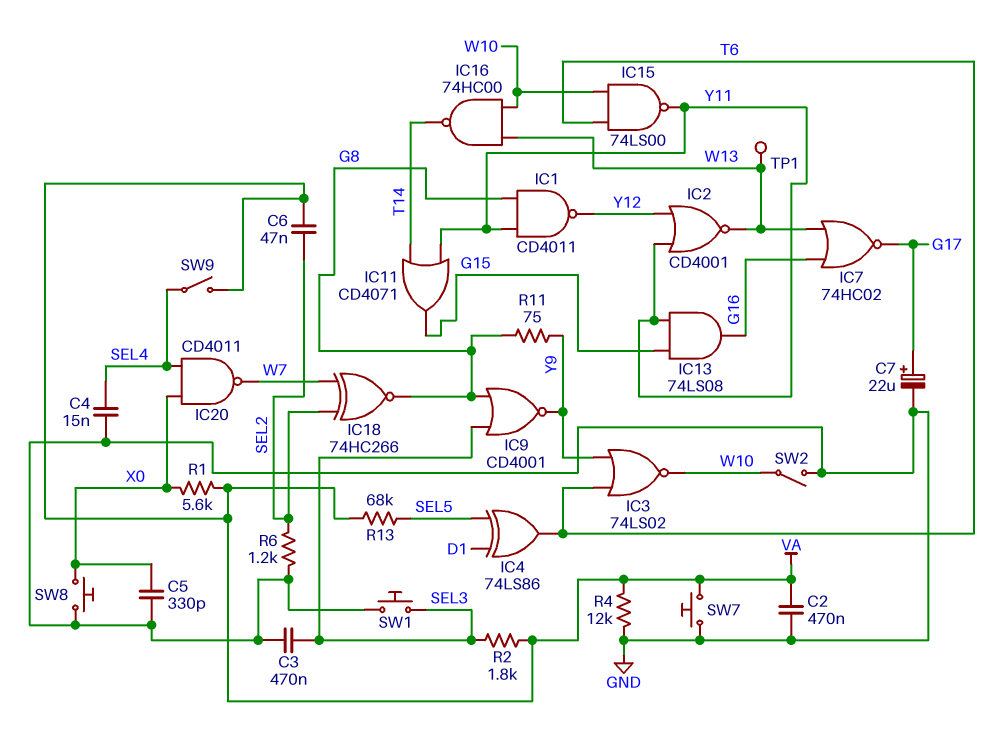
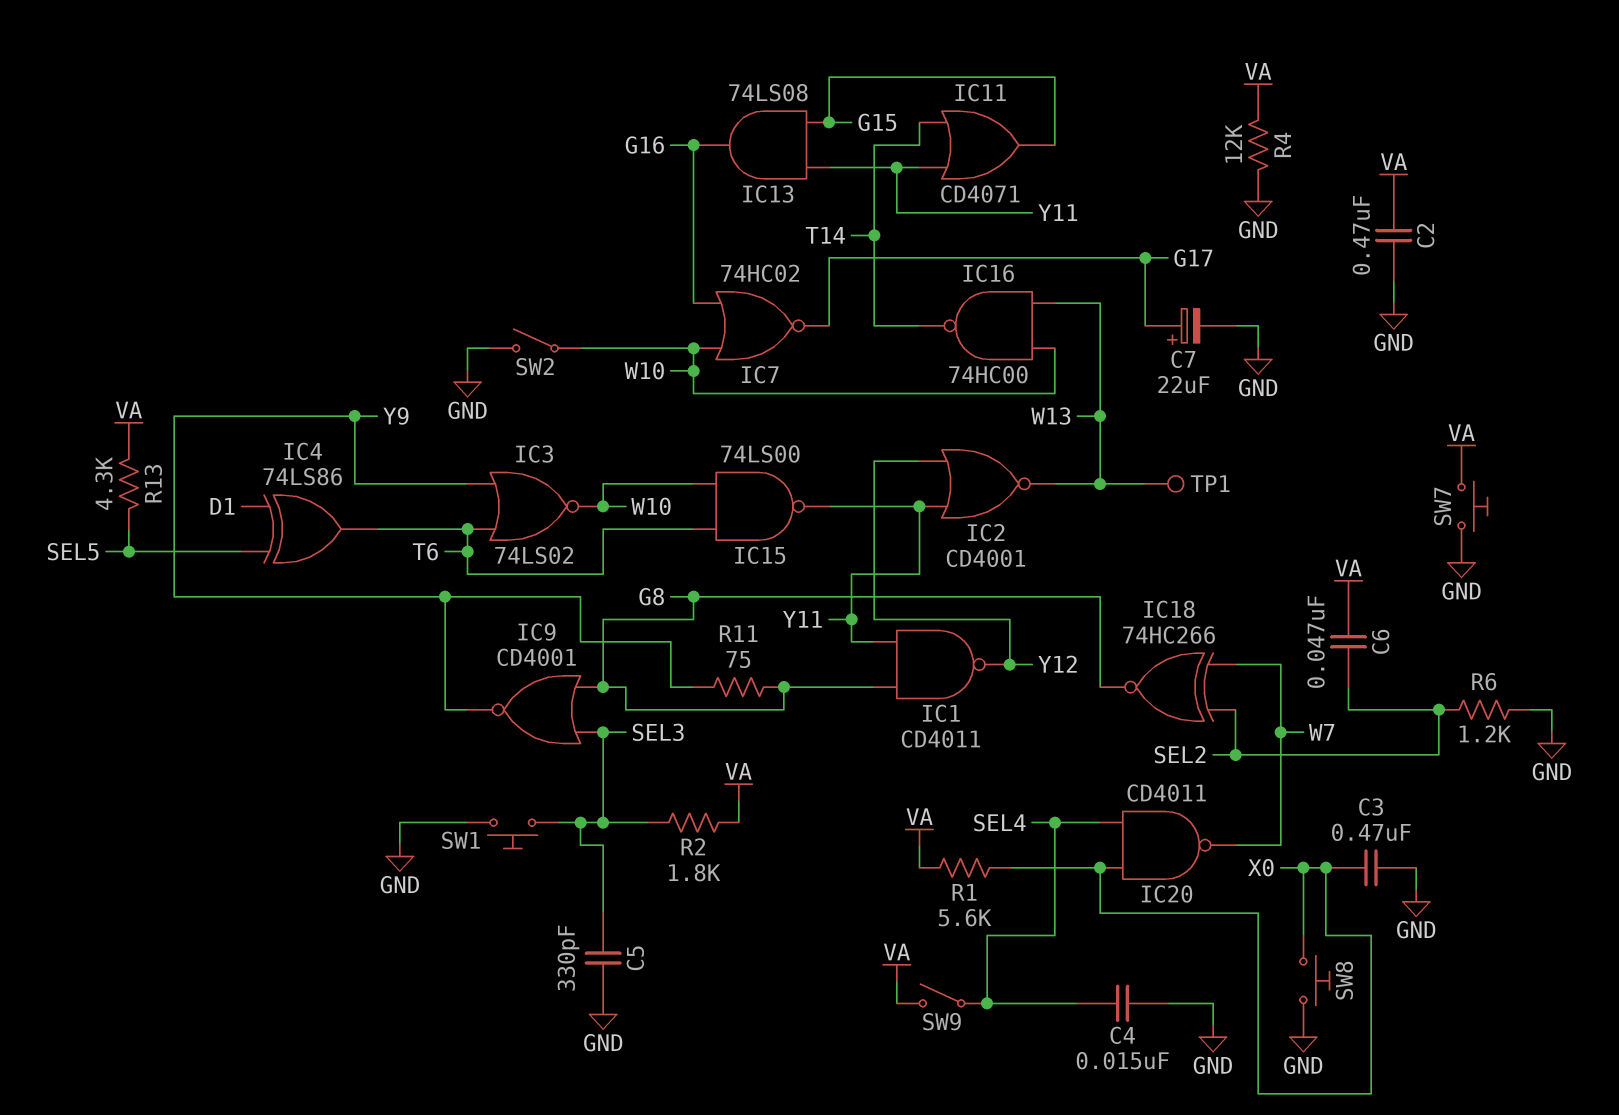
C3: 470nF (GND, SEL3) -> 470nF (GND, X0)
C5: 330pF (GND, X0) -> 330pF (GND, SEL3)
IC7: NOR 74HC02 (in G16, in W13, out G17) -> NOR 74HC02 (in G16, in W10, out G17)
R13: 68k (SEL5, VA) -> 4.3k (SEL5, VA)

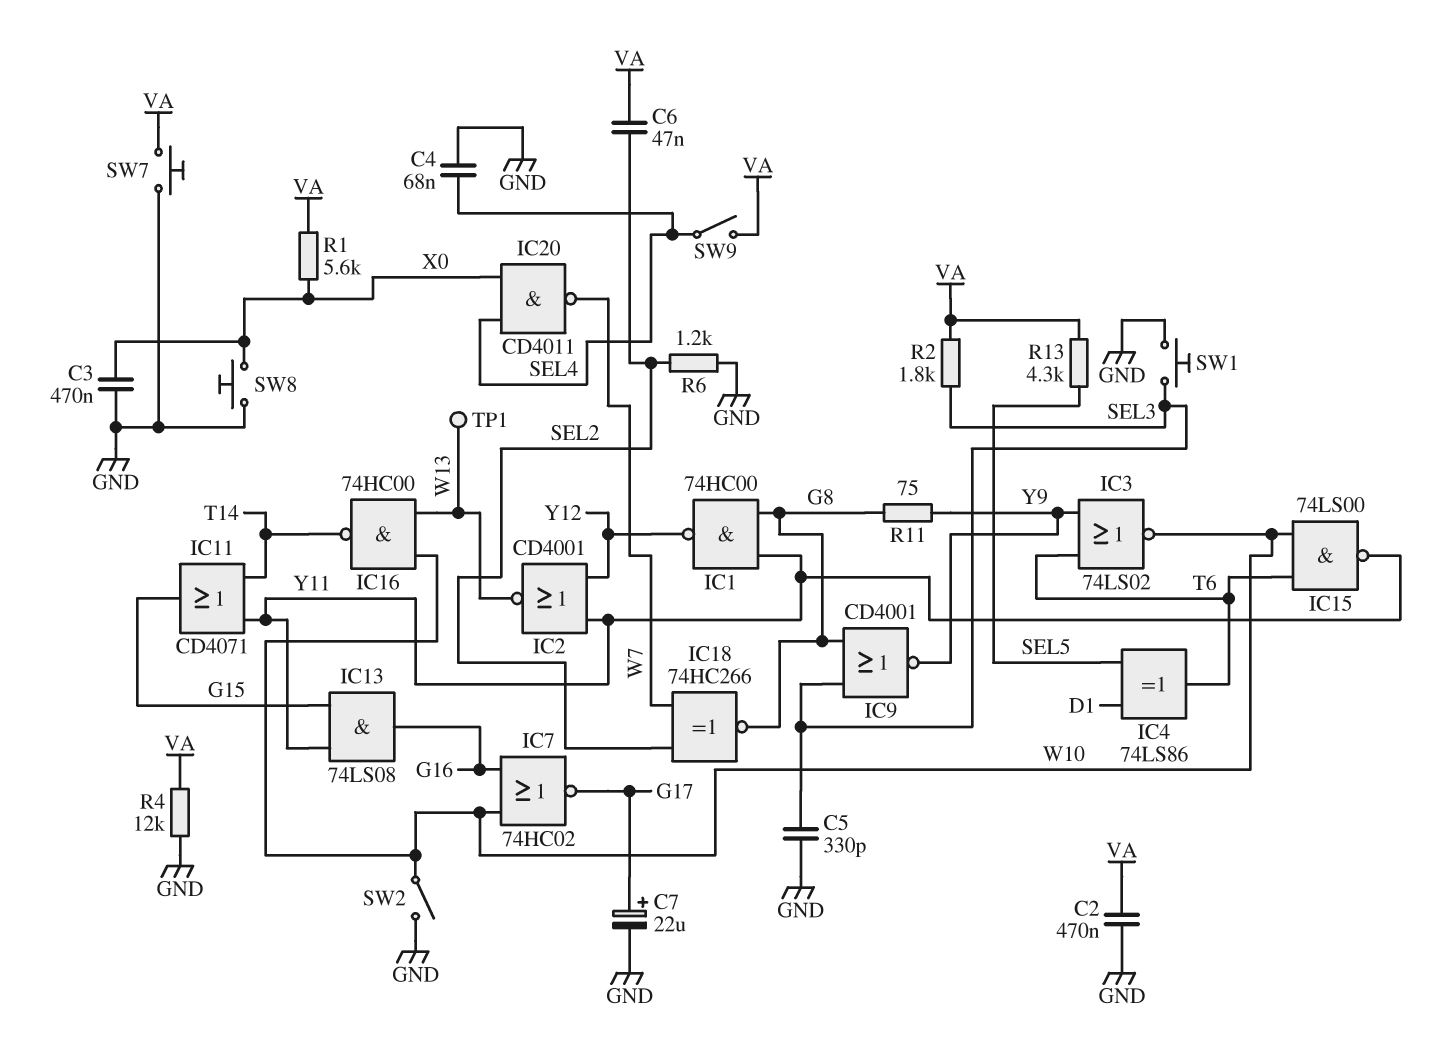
C4: 15nF (GND, SEL4) -> 68nF (GND, SEL4)
IC1: NAND CD4011 (in G8, in Y11, out Y12) -> NAND 74HC00 (in G8, in Y11, out Y12)

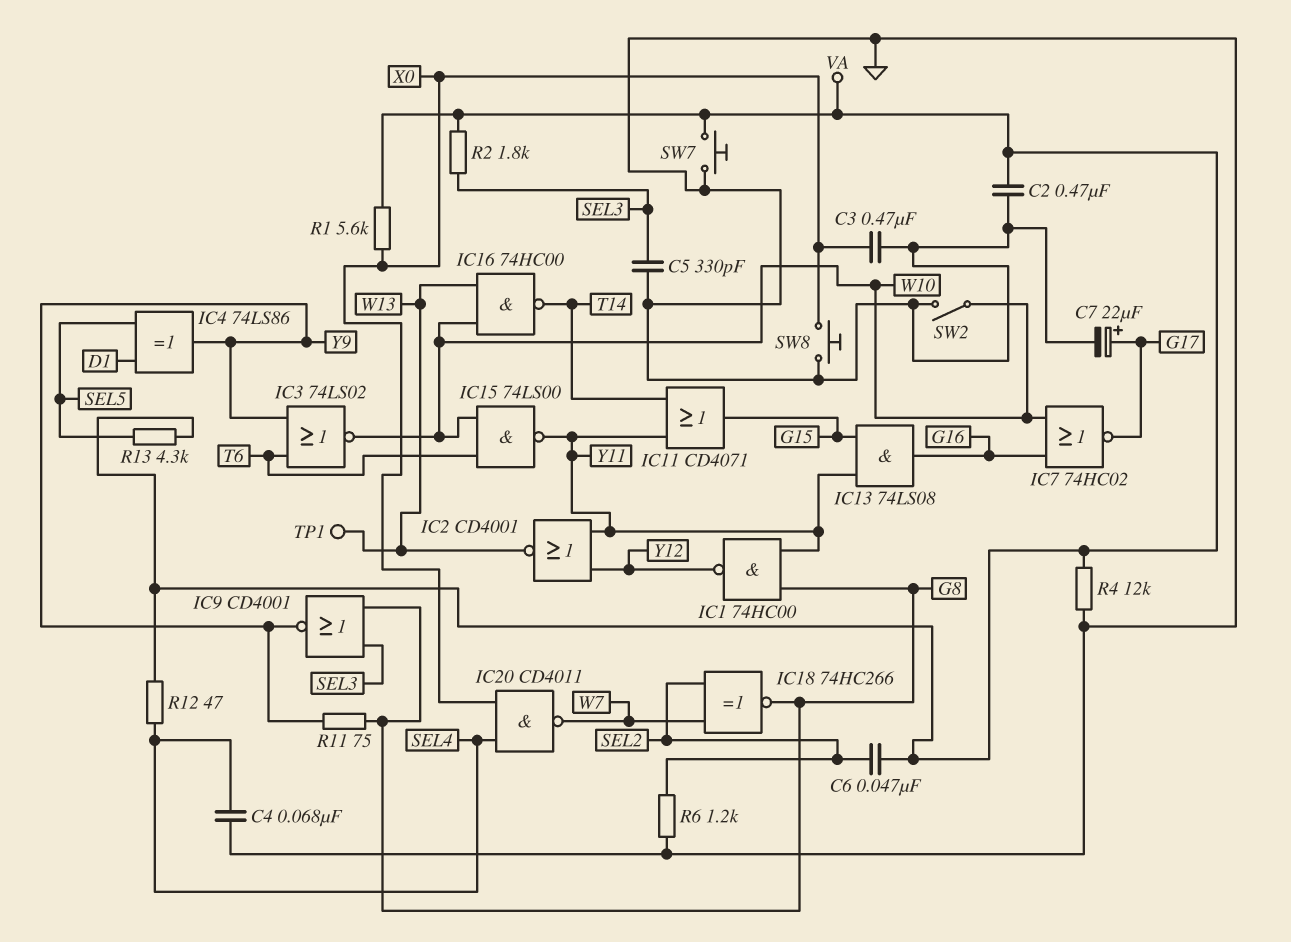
IC4: XOR 74LS86 (in D1, in SEL5, out T6) -> XOR 74LS86 (in D1, in SEL5, out Y9)
R12: none -> 47 (SEL4, VA)
SW1: button (GND, SEL3) -> none
SW9: switch (SEL4, VA) -> none

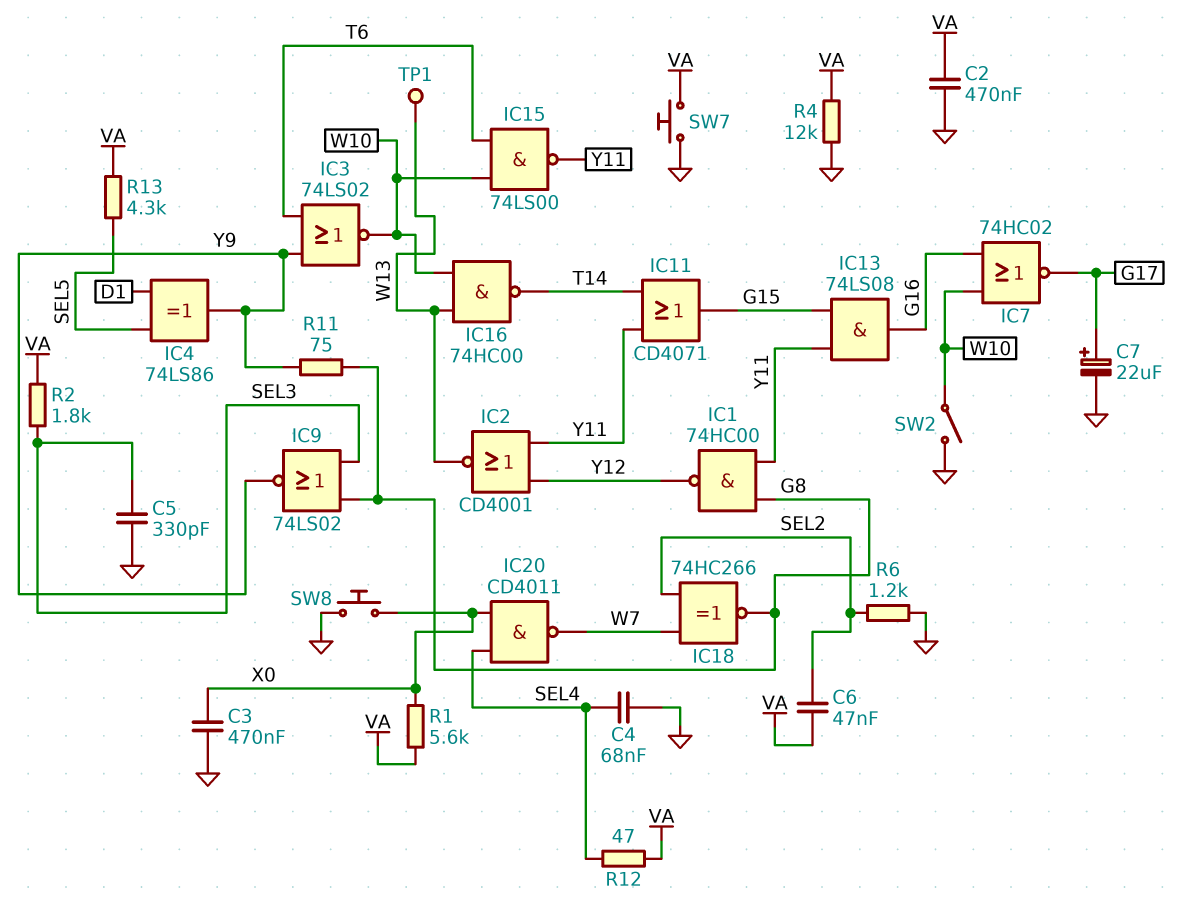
IC9: NOR CD4001 (in G8, in SEL3, out Y9) -> NOR 74LS02 (in G8, in SEL3, out Y9)

